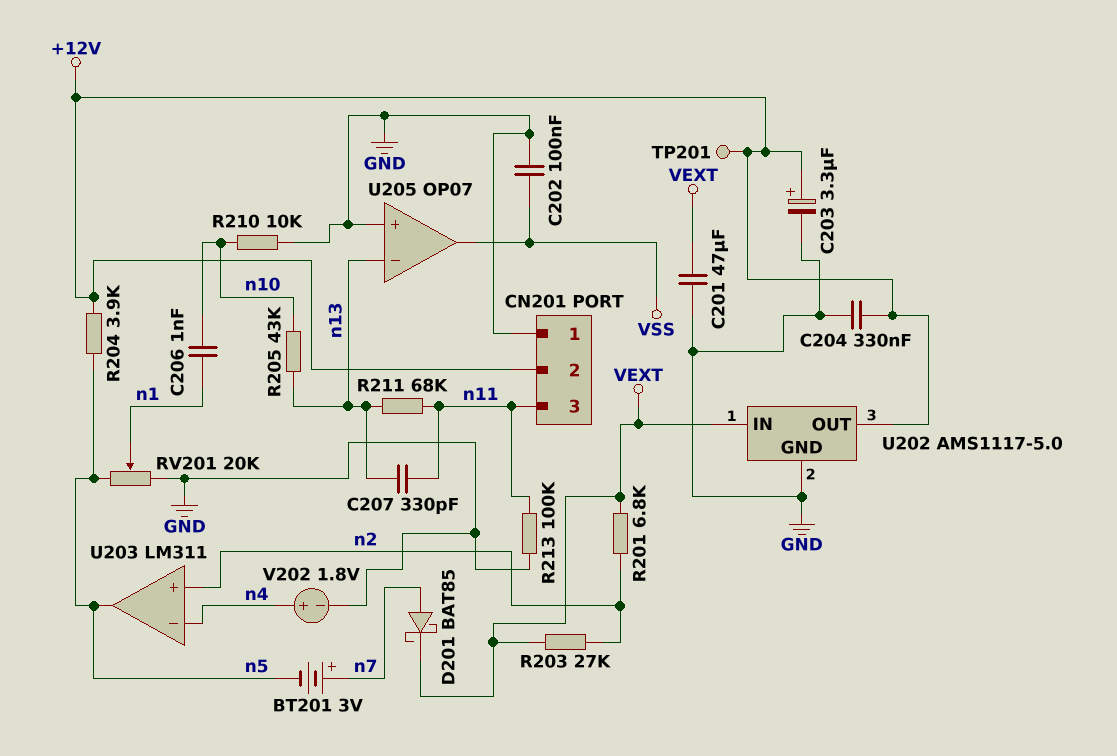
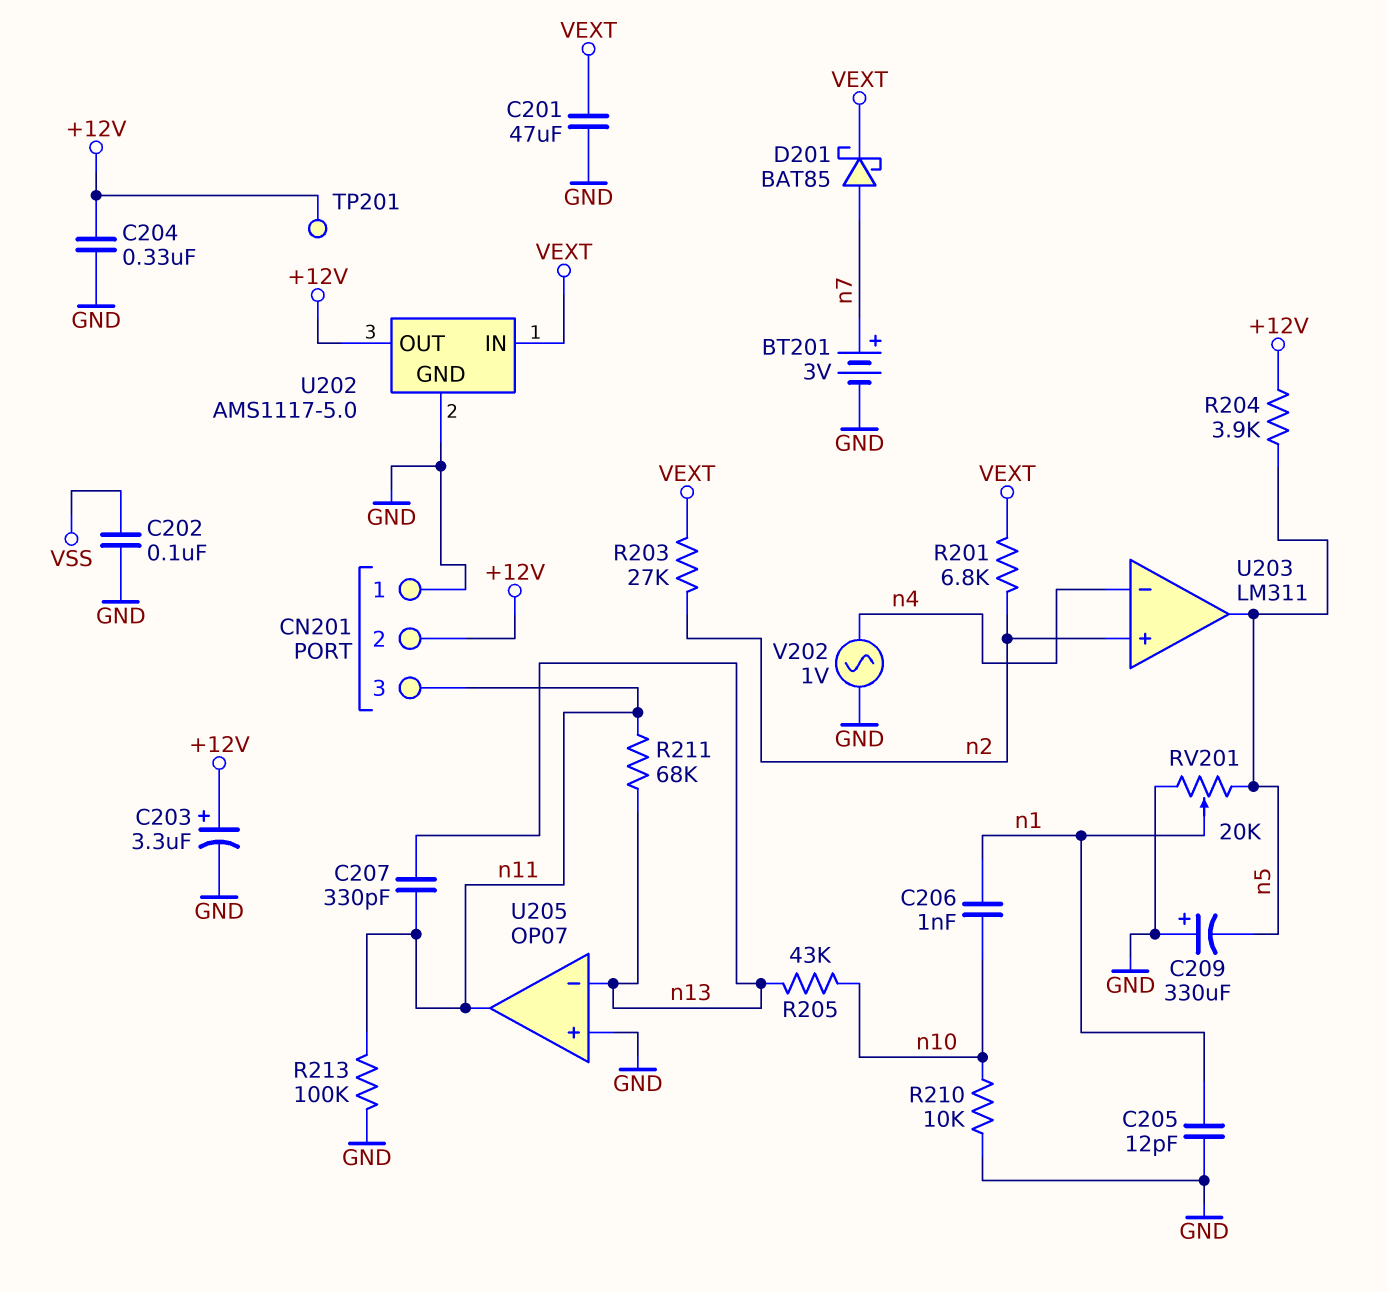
BT201: 3V (plus n7, minus n5) -> 3V (plus n7, minus GND)
C205: none -> 12pF (GND, n1)
C209: none -> 330uF (plus GND, minus n5)
U205 pin out: VSS -> n11
V202: 1.8V (plus n4, minus GND) -> AC 1V (GND, n4)

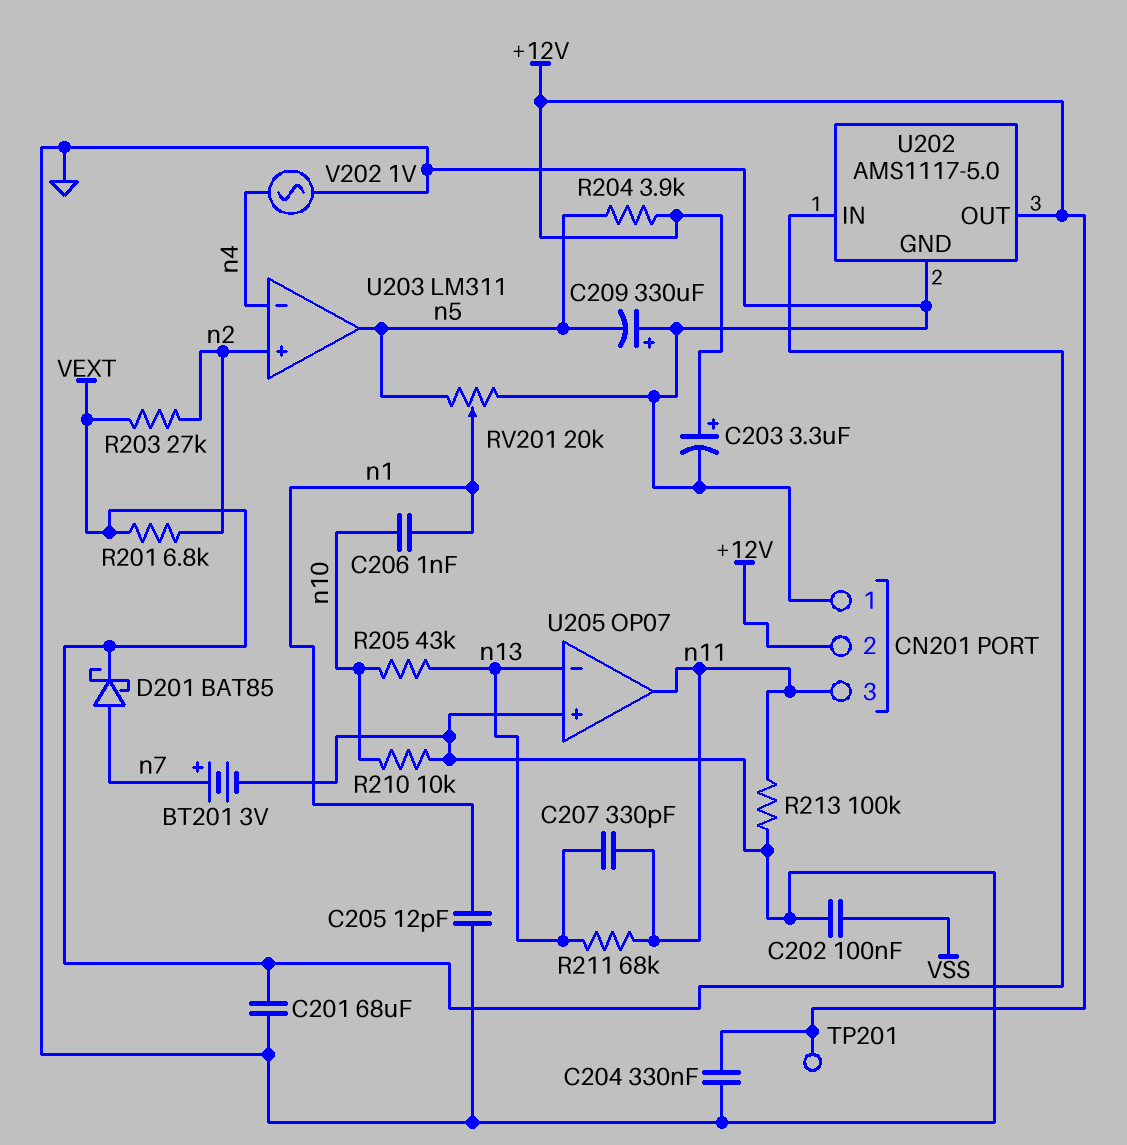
C201: 47uF (GND, VEXT) -> 68uF (GND, VEXT)

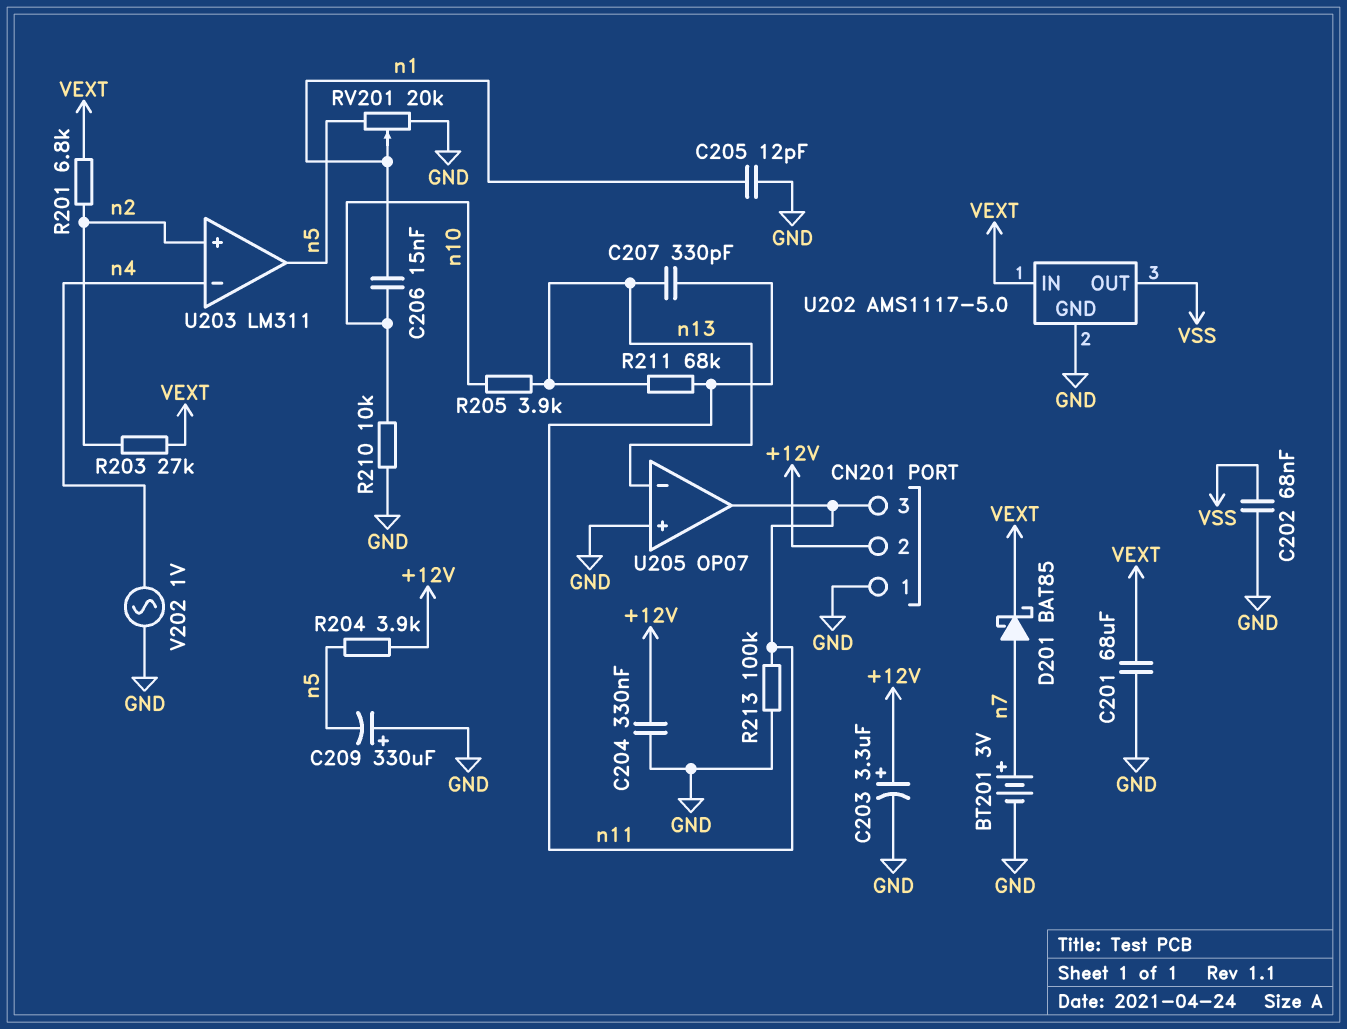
C202: 100nF (GND, VSS) -> 68nF (GND, VSS)
C206: 1nF (n1, n10) -> 15nF (n1, n10)
R205: 43k (n10, n13) -> 3.9k (n10, n13)
TP201: test point (+12V) -> none
U202 pin OUT: +12V -> VSS

